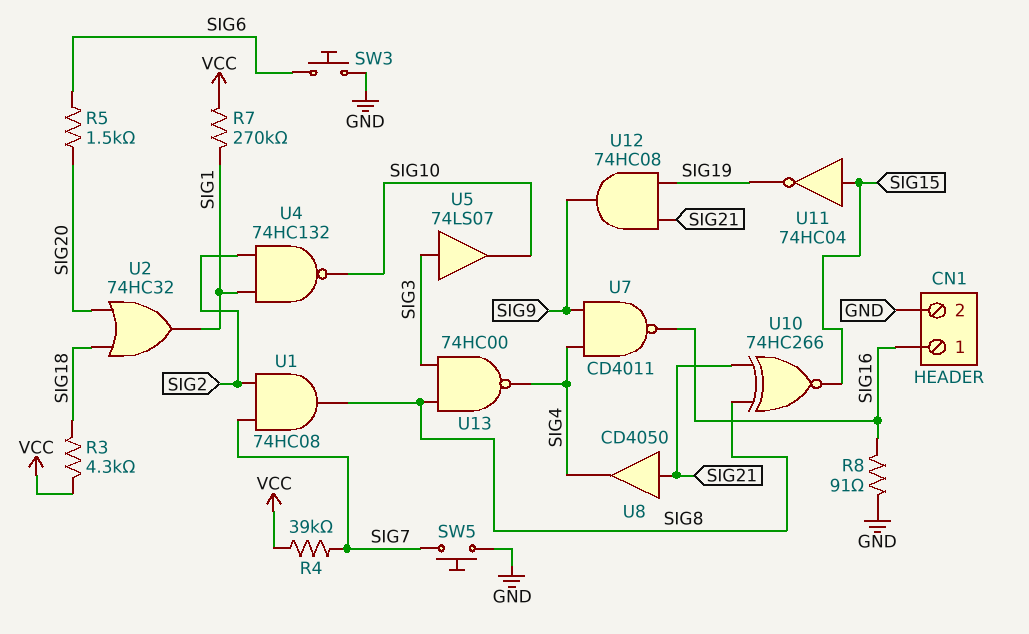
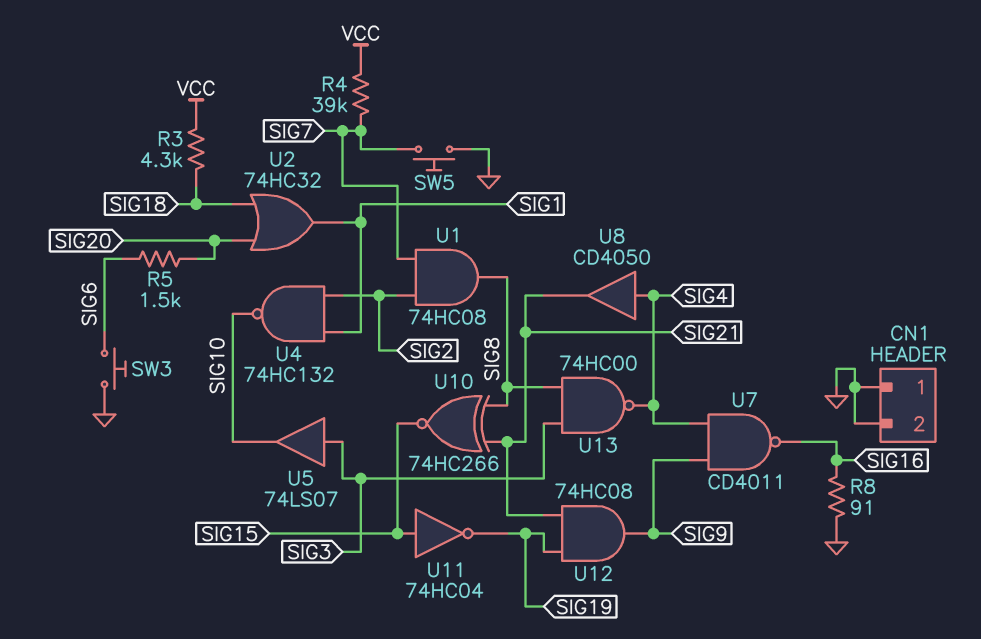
CN1 pin 1: SIG16 -> GND
R7: 270k (SIG1, VCC) -> none
U8: buffer CD4050 (in SIG21, out SIG4) -> buffer CD4050 (in SIG4, out SIG21)

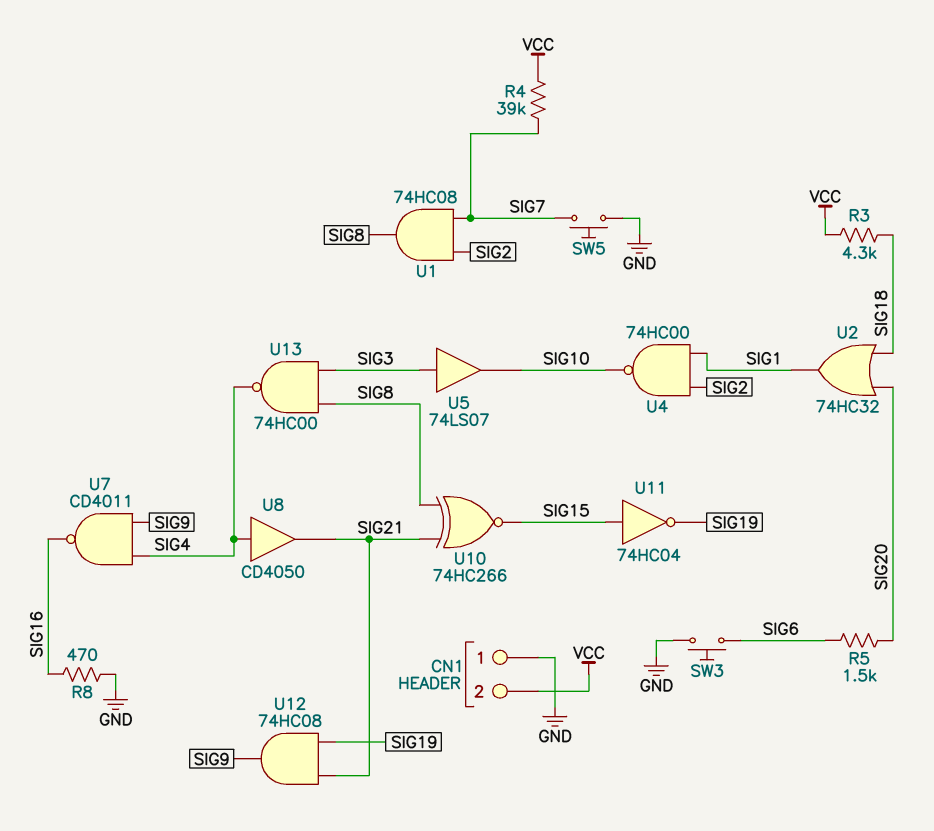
CN1 pin 2: GND -> VCC
R8: 91 (GND, SIG16) -> 470 (GND, SIG16)
U4: NAND 74HC132 (in SIG1, in SIG2, out SIG10) -> NAND 74HC00 (in SIG1, in SIG2, out SIG10)

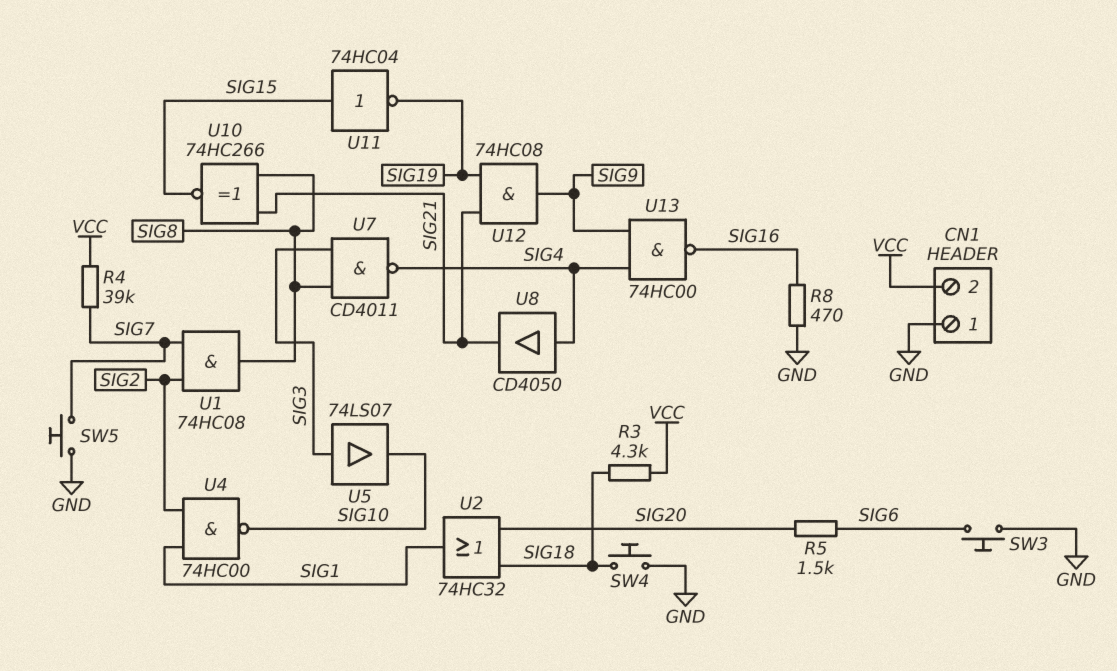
SW4: none -> button (GND, SIG18)
U7: NAND CD4011 (in SIG4, in SIG9, out SIG16) -> NAND CD4011 (in SIG3, in SIG8, out SIG4)
U13: NAND 74HC00 (in SIG3, in SIG8, out SIG4) -> NAND 74HC00 (in SIG4, in SIG9, out SIG16)

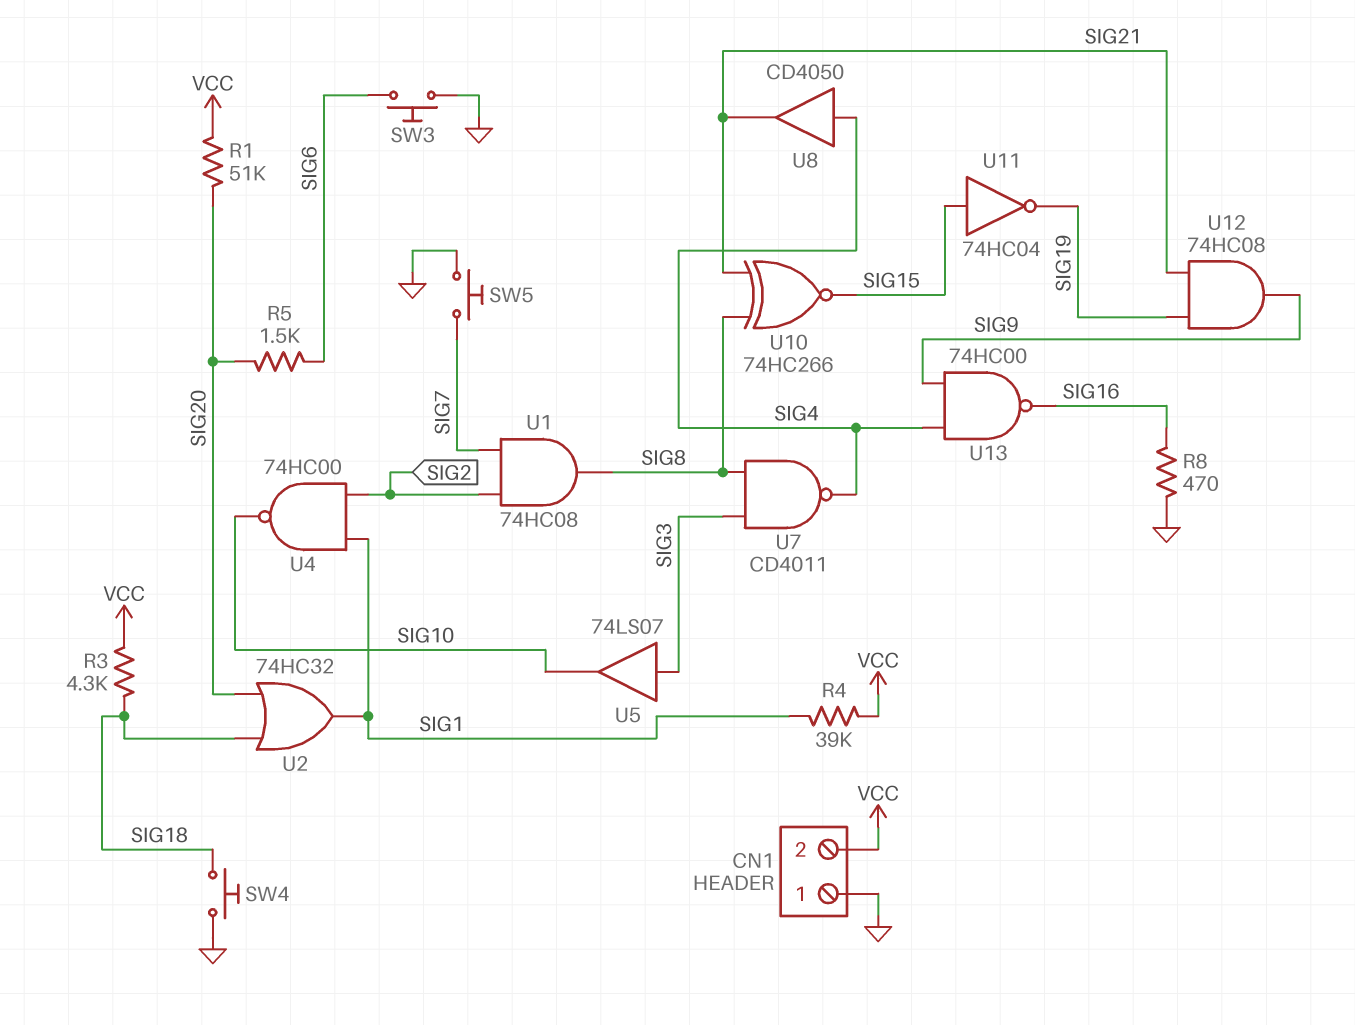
R1: none -> 51k (SIG20, VCC)
R4: 39k (SIG7, VCC) -> 39k (SIG1, VCC)

